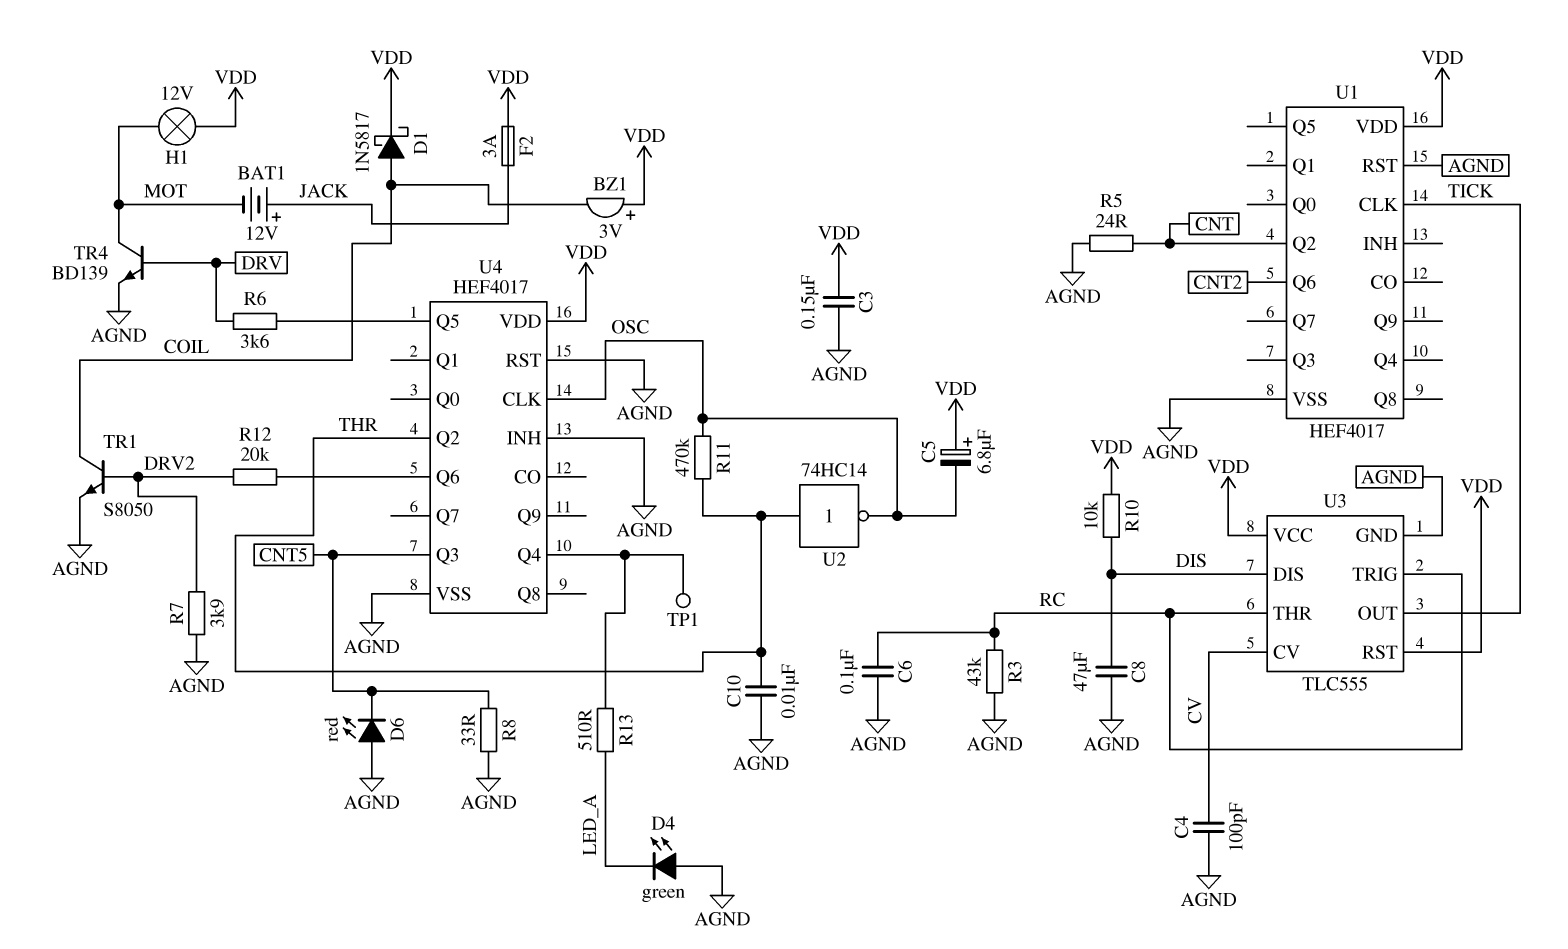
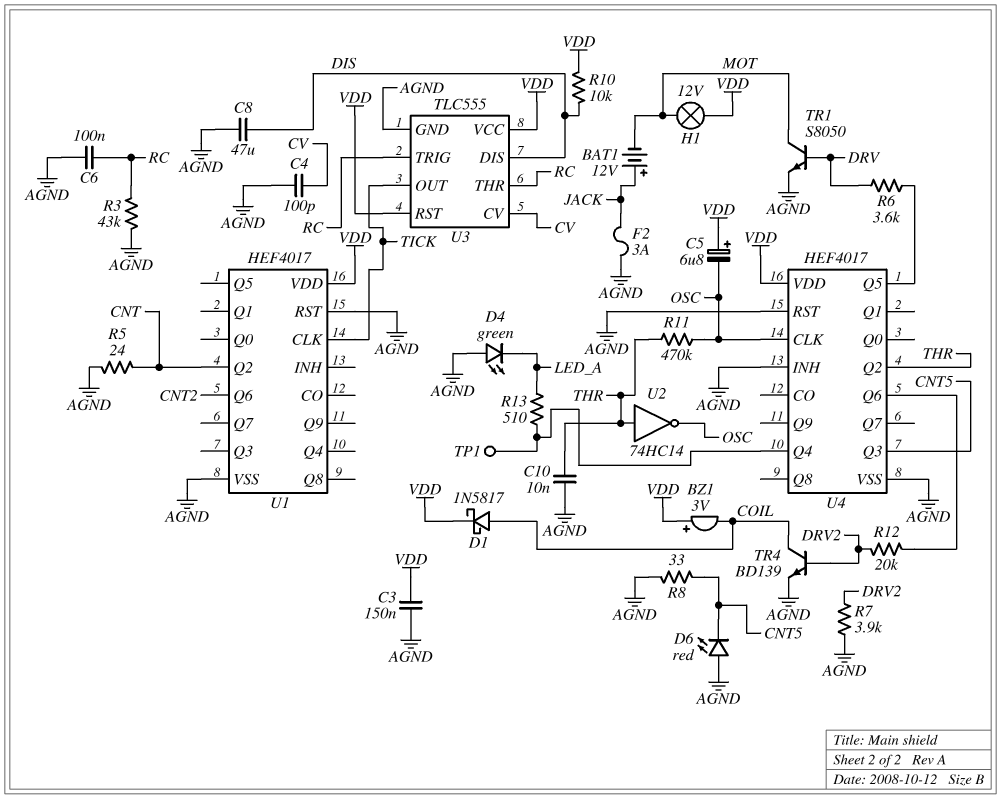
F2: 3A (JACK, VDD) -> 3A (AGND, JACK)
TR1: NPN S8050 (B DRV2, C COIL, E AGND) -> NPN S8050 (B DRV, C MOT, E AGND)
TR4: NPN BD139 (B DRV, C MOT, E AGND) -> NPN BD139 (B DRV2, C COIL, E AGND)

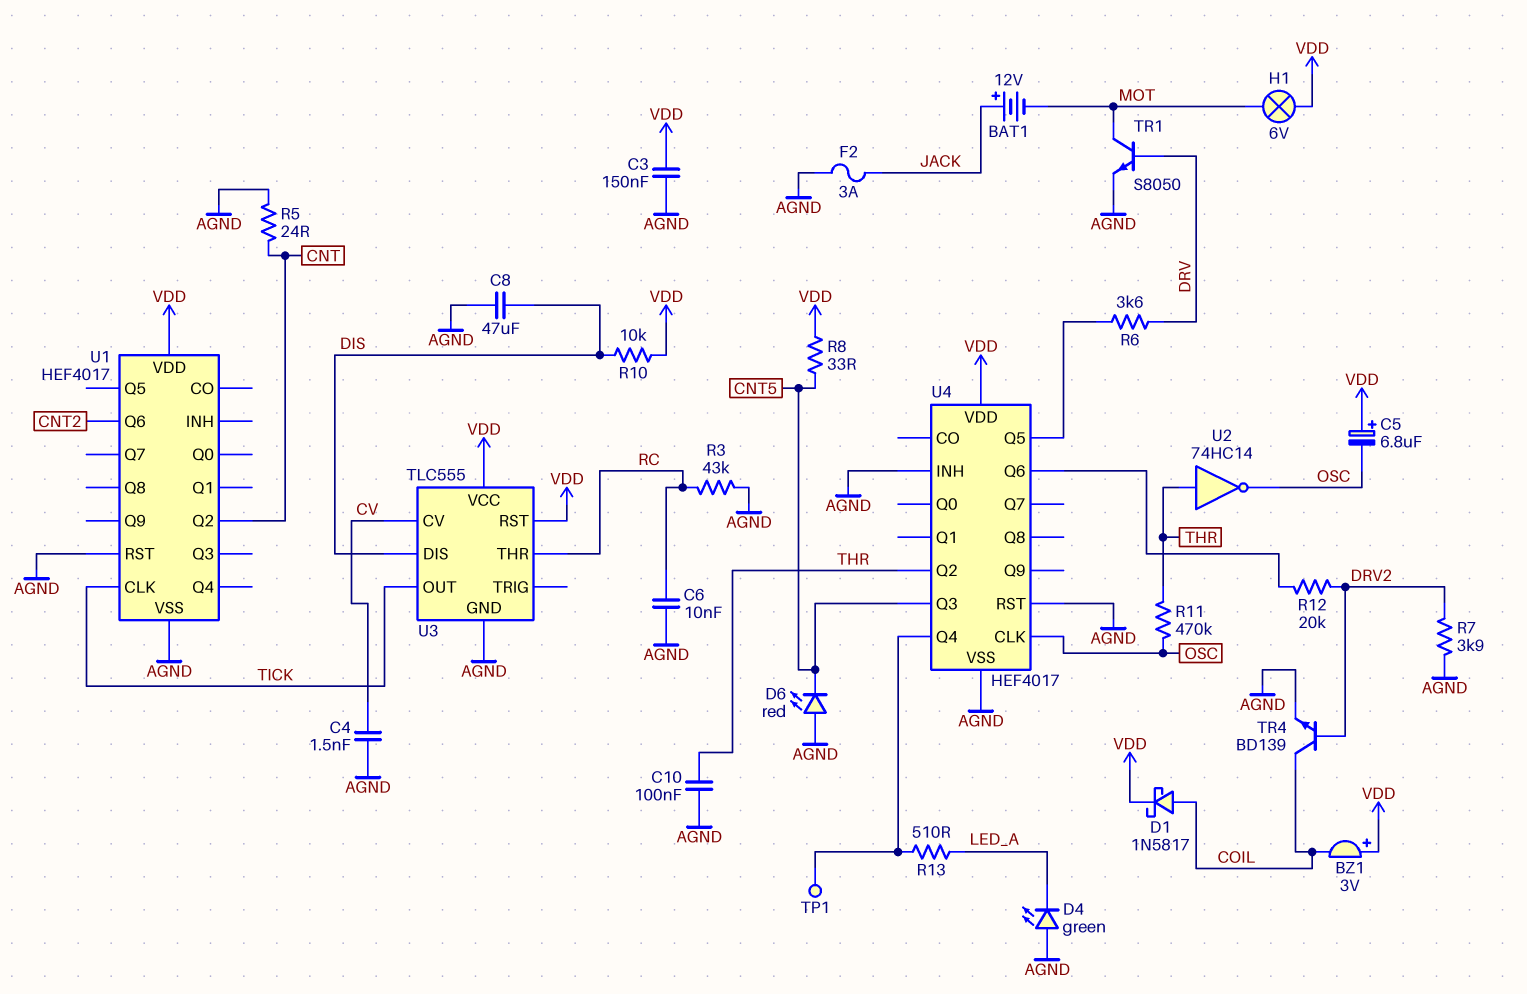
C4: 100pF (AGND, CV) -> 1.5nF (AGND, CV)
C6: 100nF (AGND, RC) -> 10nF (AGND, RC)
C10: 10nF (AGND, THR) -> 100nF (AGND, THR)
H1: lamp 12V (MOT, VDD) -> lamp 6V (MOT, VDD)
R8: 33 (AGND, CNT5) -> 33 (CNT5, VDD)
U3 pin TRIG: RC -> none

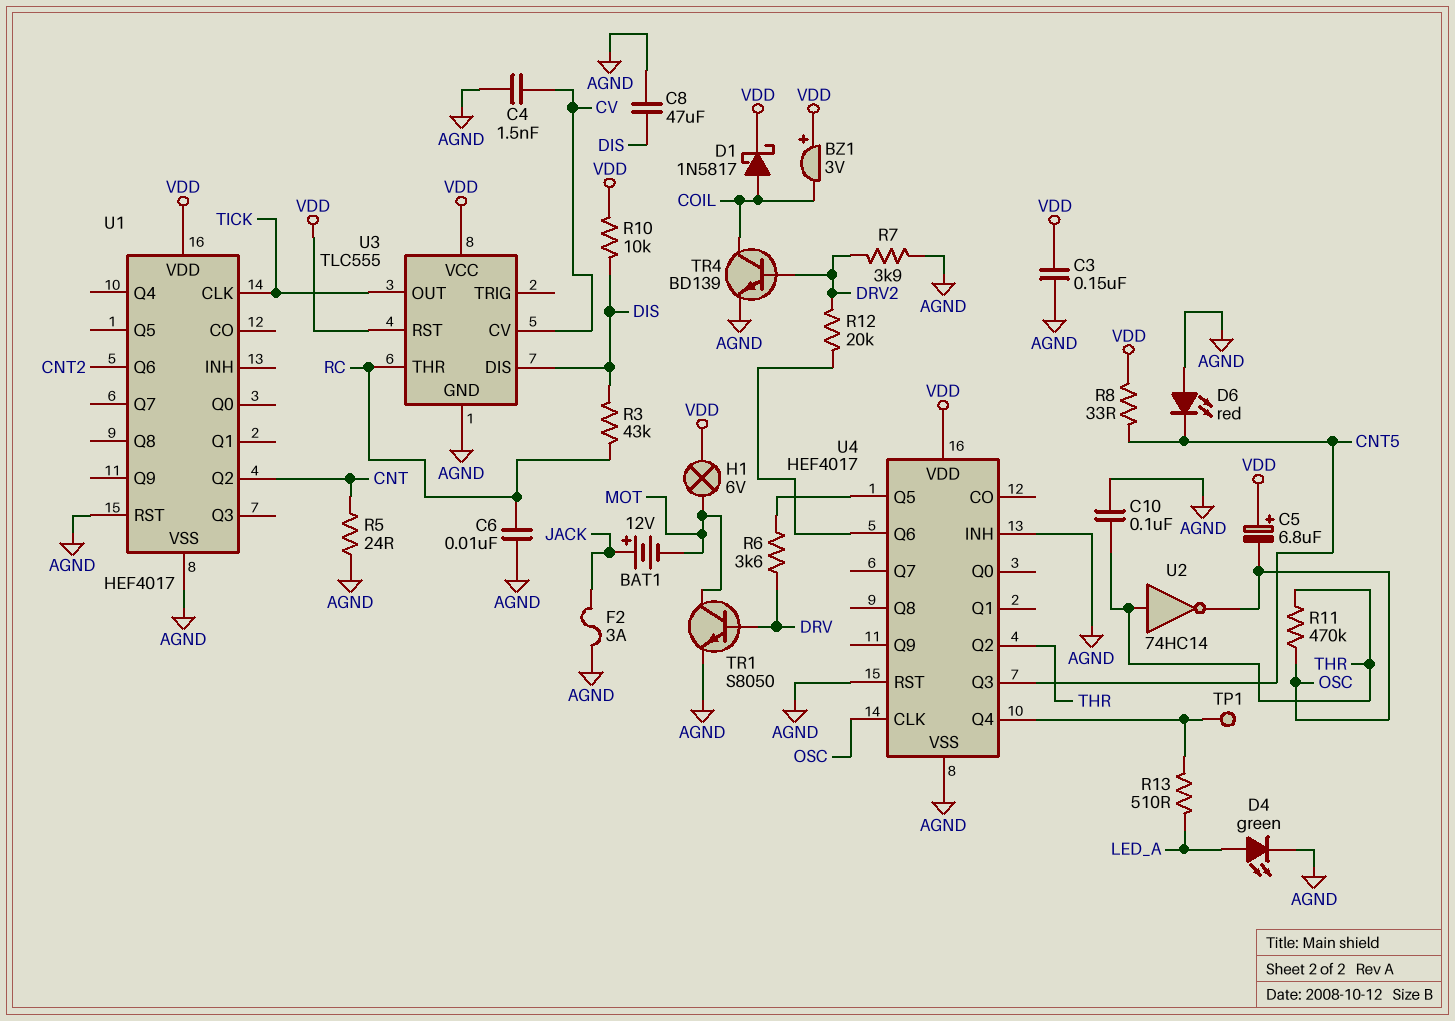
D4: LED green (A AGND, K LED_A) -> LED green (A LED_A, K AGND)
R3: 43k (AGND, RC) -> 43k (DIS, RC)

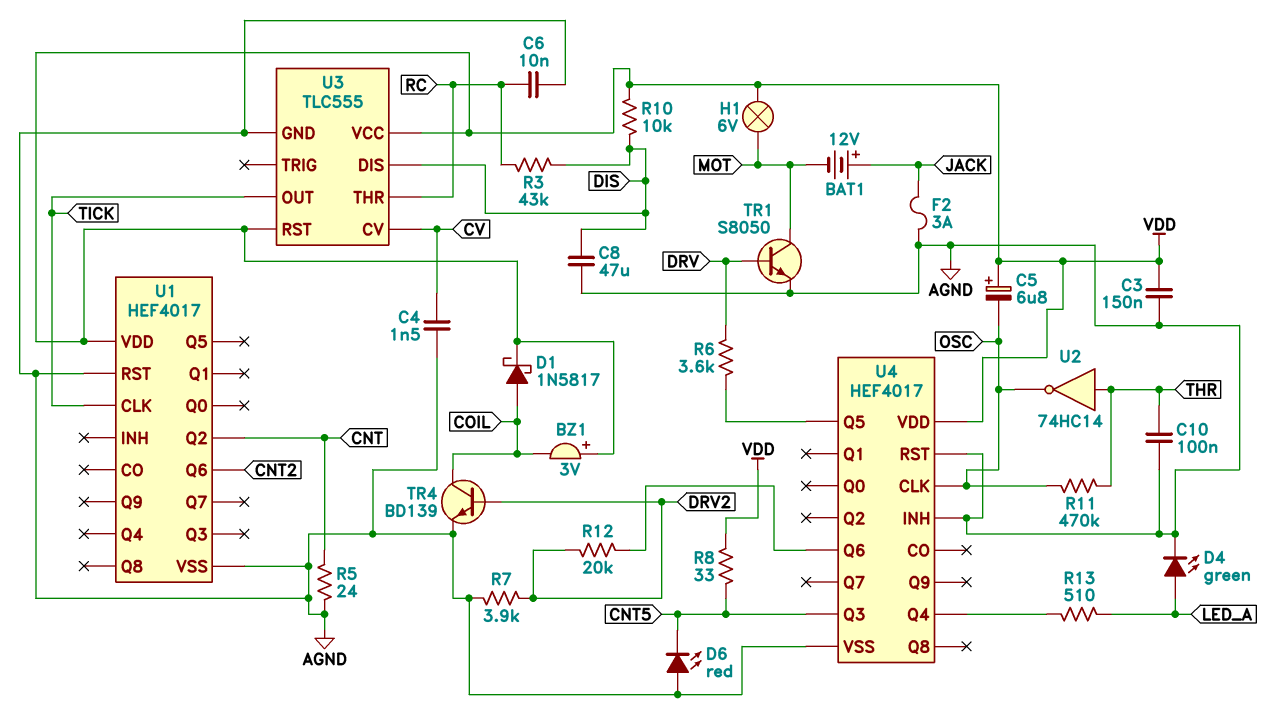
TP1: test point (U4/Q4) -> none
U4 pin Q2: THR -> none

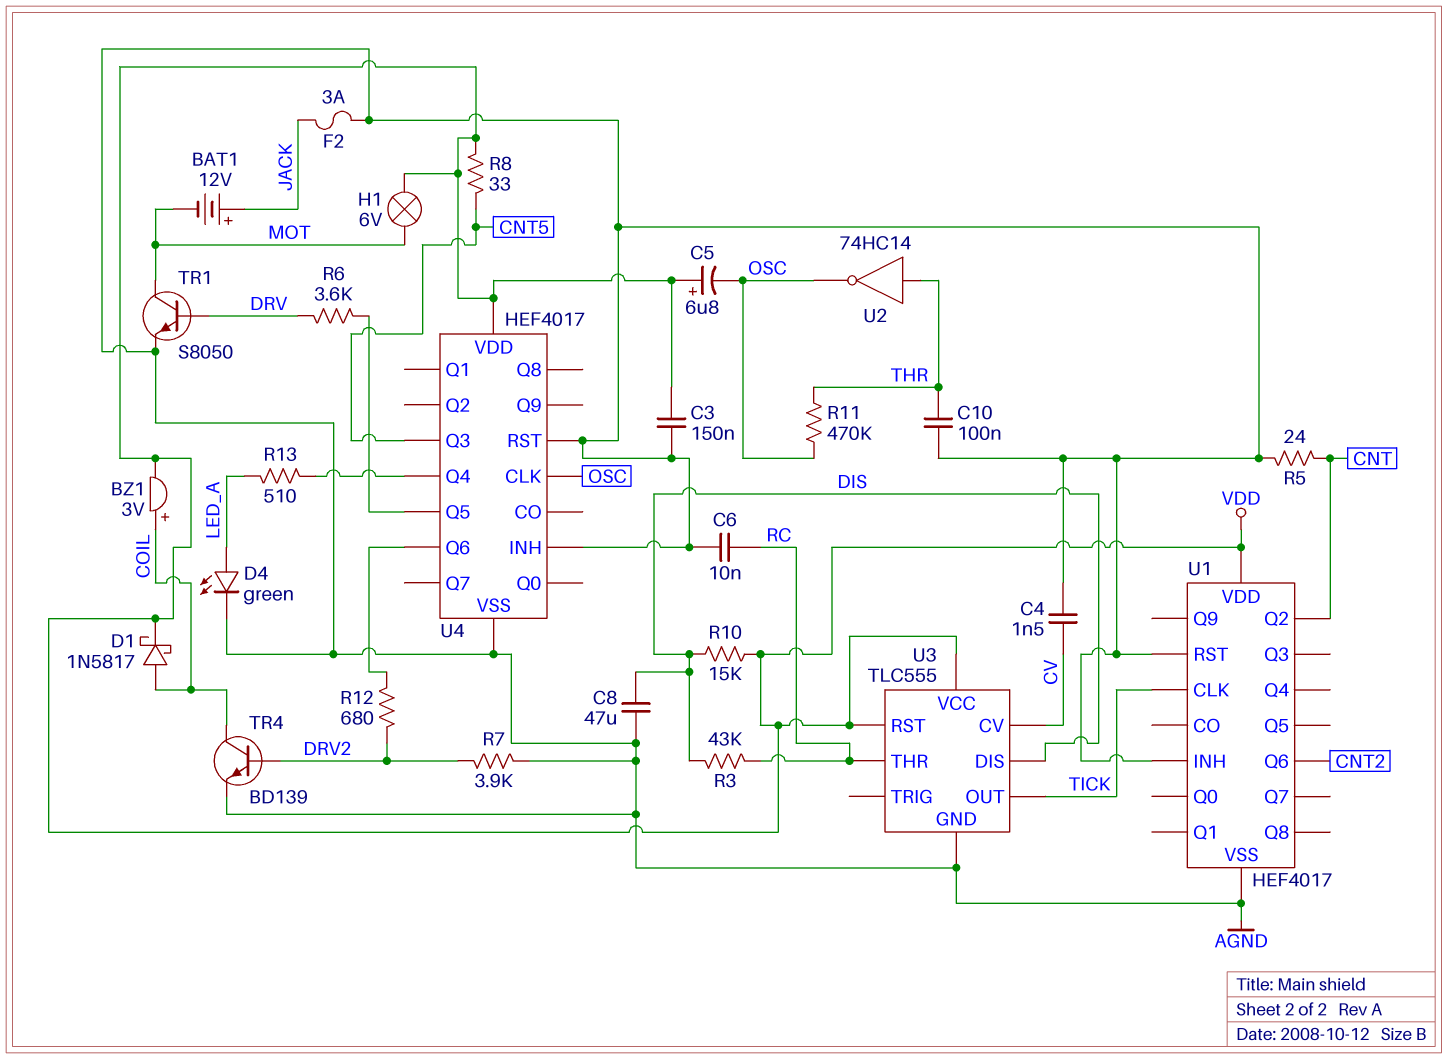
BZ1: buzzer 3V (plus VDD, minus COIL) -> buzzer 3V (plus COIL, minus VDD)
D6: LED red (A AGND, K CNT5) -> none
R10: 10k (DIS, VDD) -> 15k (DIS, VDD)
R12: 20k (DRV2, U4/Q6) -> 680 (DRV2, U4/Q6)
U1 pin INH: none -> AGND

